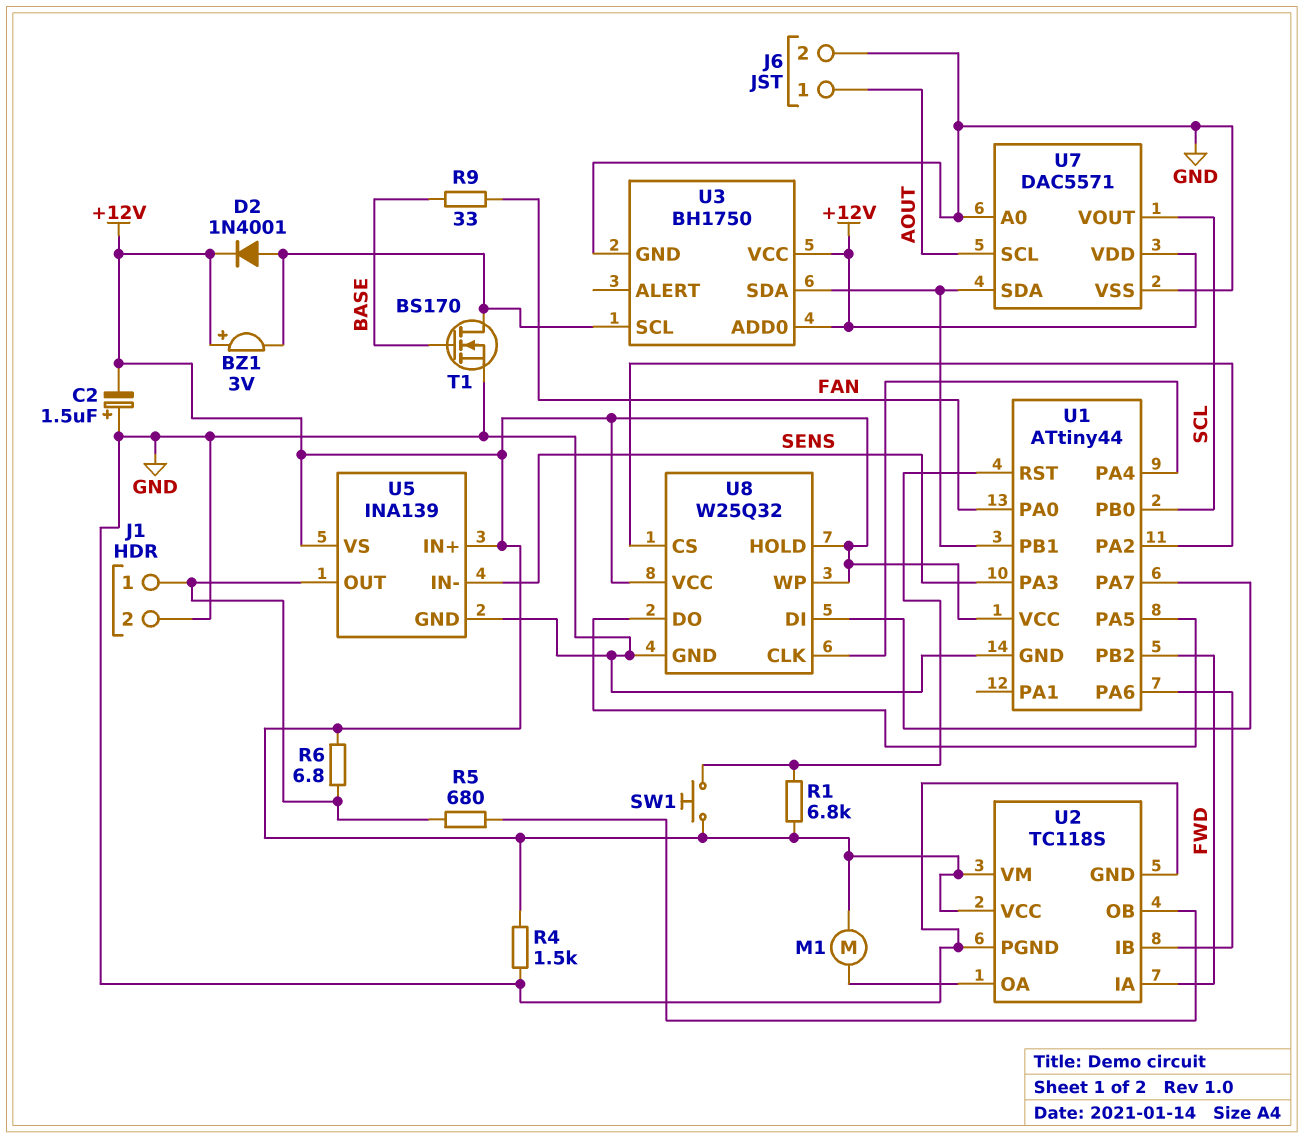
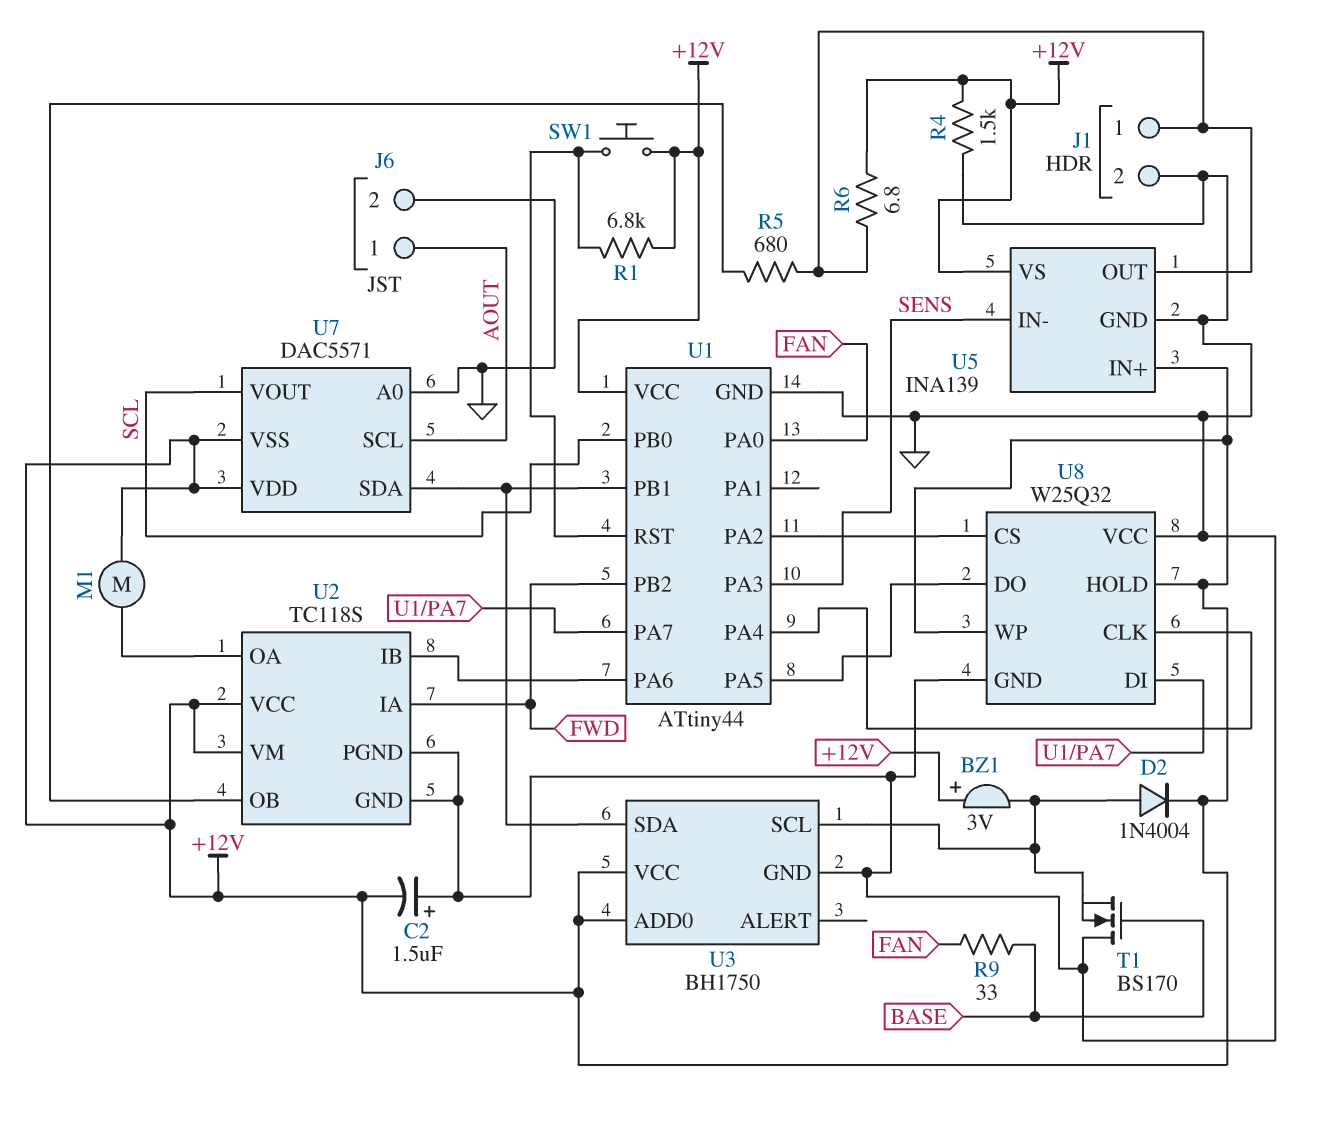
D2: diode 1N4001 (A U3/SCL, K +12V) -> diode 1N4004 (A U3/SCL, K +12V)
T1: NMOS BS170 (G BASE, D U3/SCL, S GND) -> NMOS BS170 (G BASE, D GND, S U3/SCL)
U7 pin VSS: GND -> +12V
U8 pin VCC: +12V -> GND

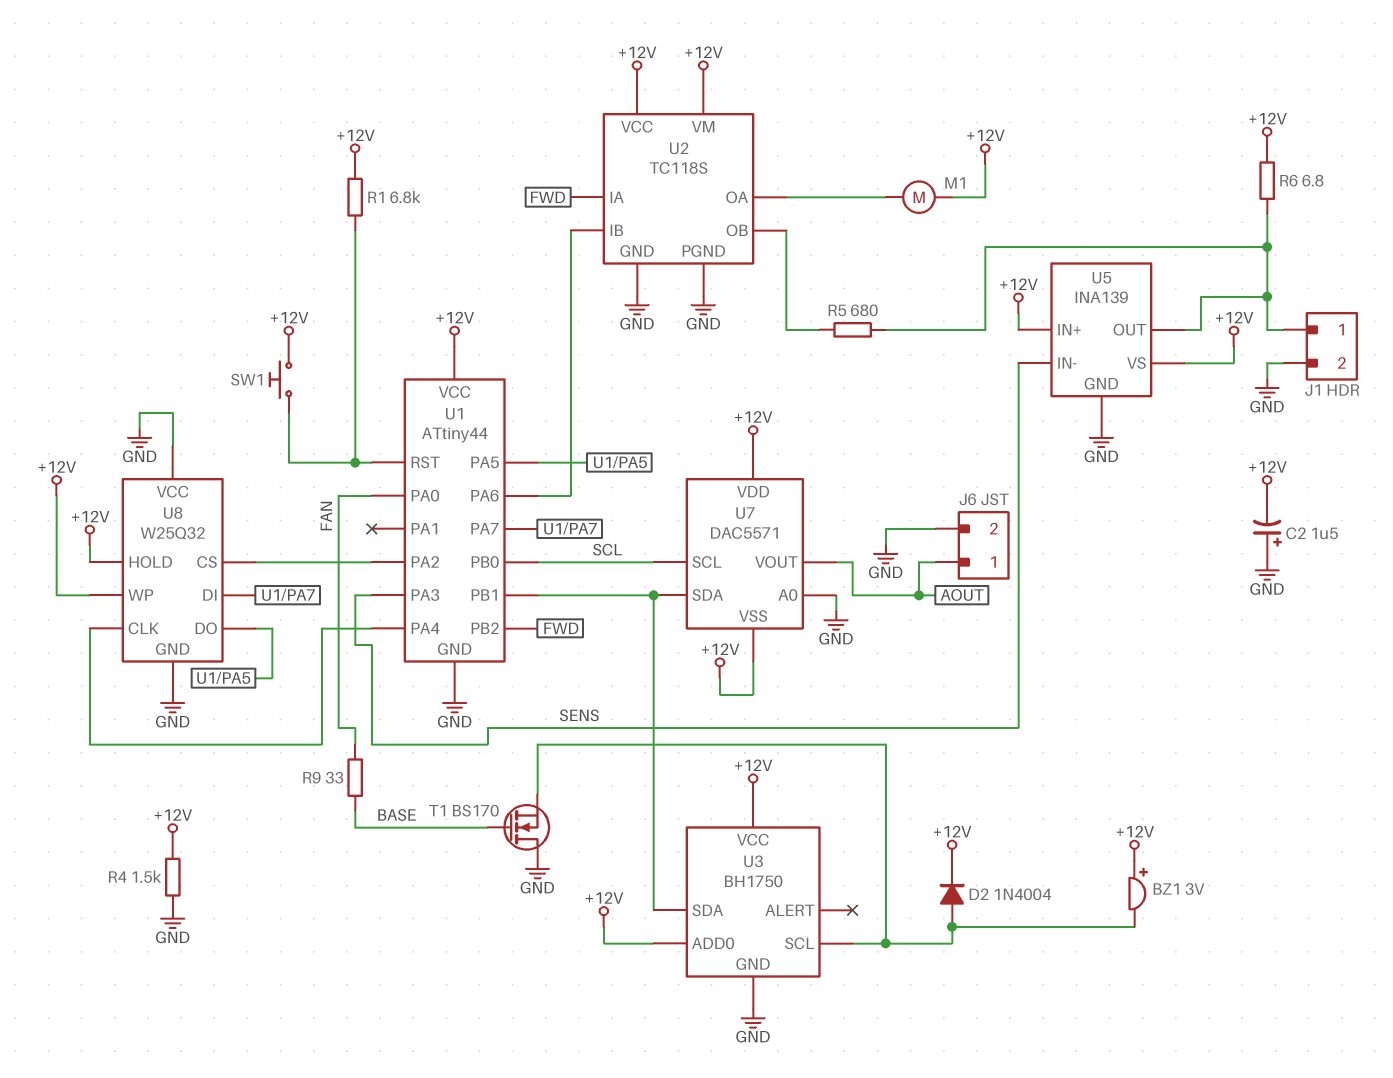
U7 pin SCL: AOUT -> SCL
U7 pin VOUT: SCL -> AOUT

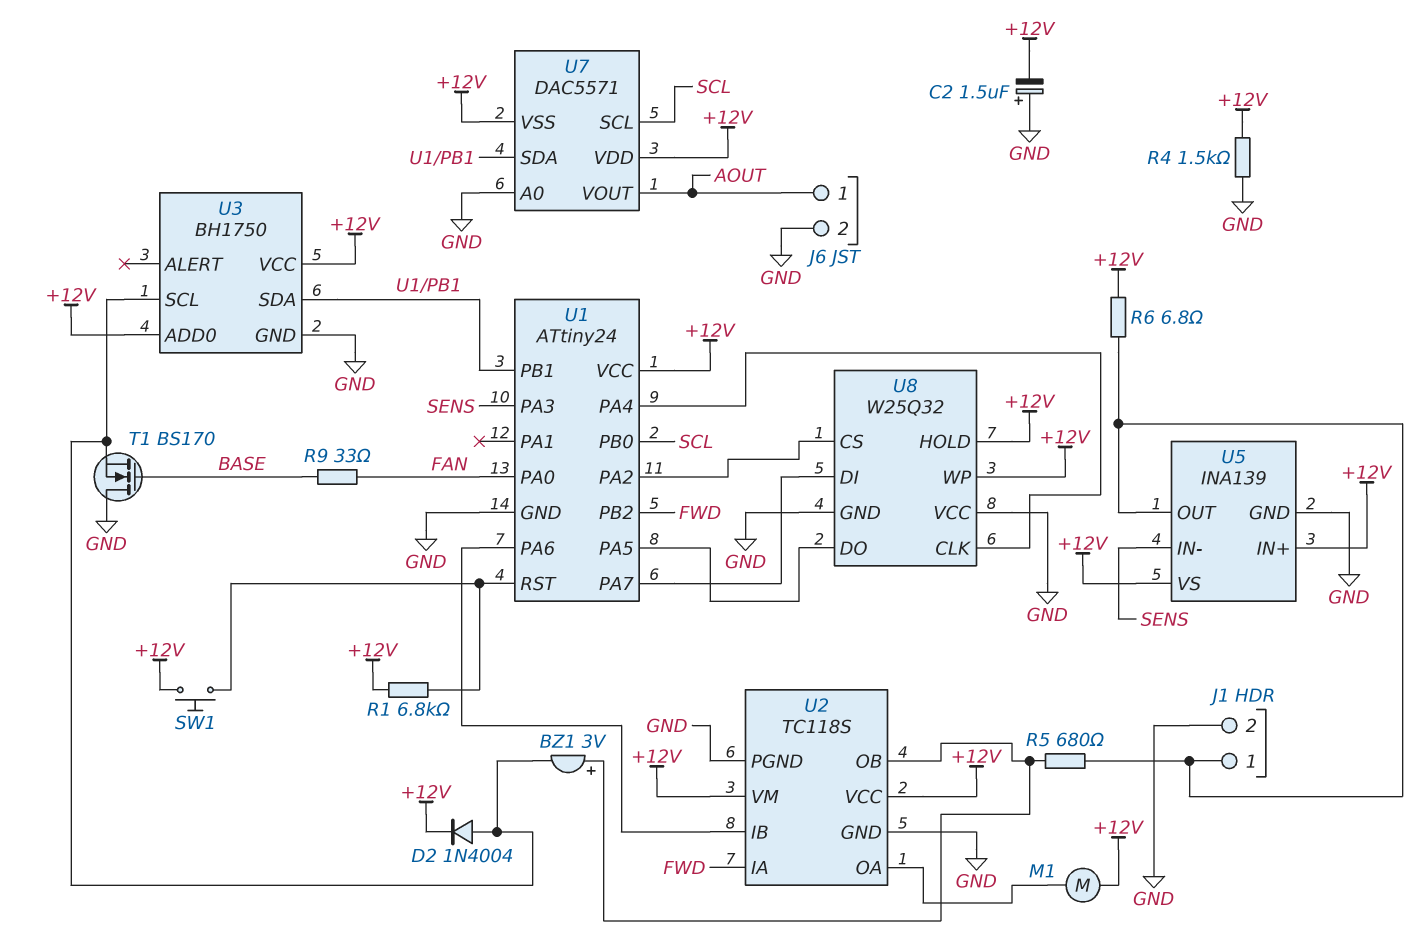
BZ1: buzzer 3V (plus +12V, minus U3/SCL) -> buzzer 3V (plus U2/OB, minus U3/SCL)
U1: ATtiny44 -> ATtiny24

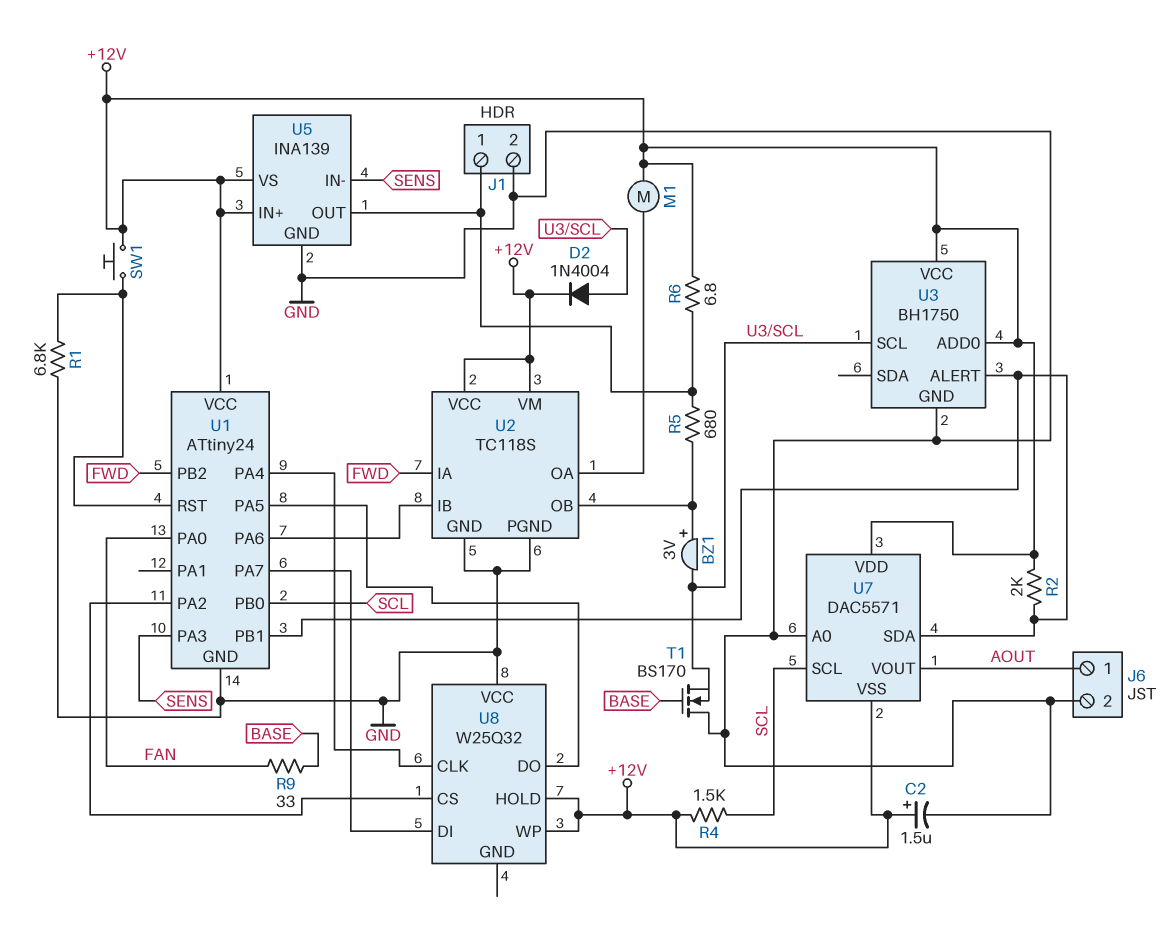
C2: 1.5uF (plus GND, minus +12V) -> 1.5uF (plus +12V, minus GND)
R1: 6.8k (+12V, U1/RST) -> 6.8k (GND, U1/RST)
R2: none -> 2k (+12V, U1/PB1)
R4: 1.5k (+12V, GND) -> 1.5k (+12V, SCL)
U3 pin ALERT: none -> U1/PB1
U3 pin SDA: U1/PB1 -> none
U8 pin GND: GND -> none

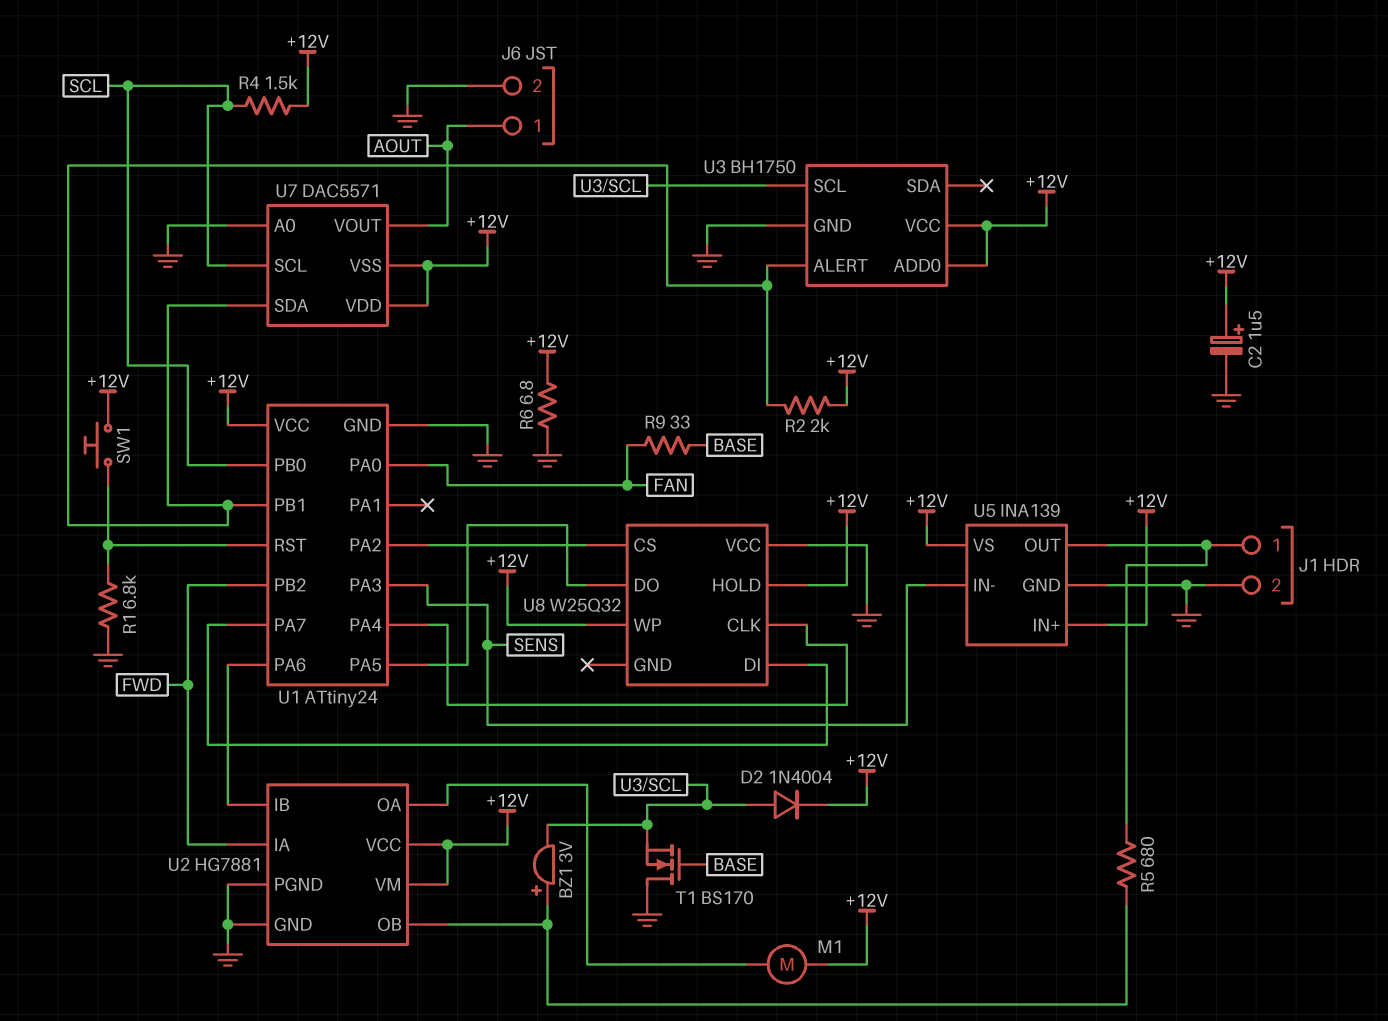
R6: 6.8 (+12V, J1/1) -> 6.8 (+12V, GND)
U2: TC118S -> HG7881

